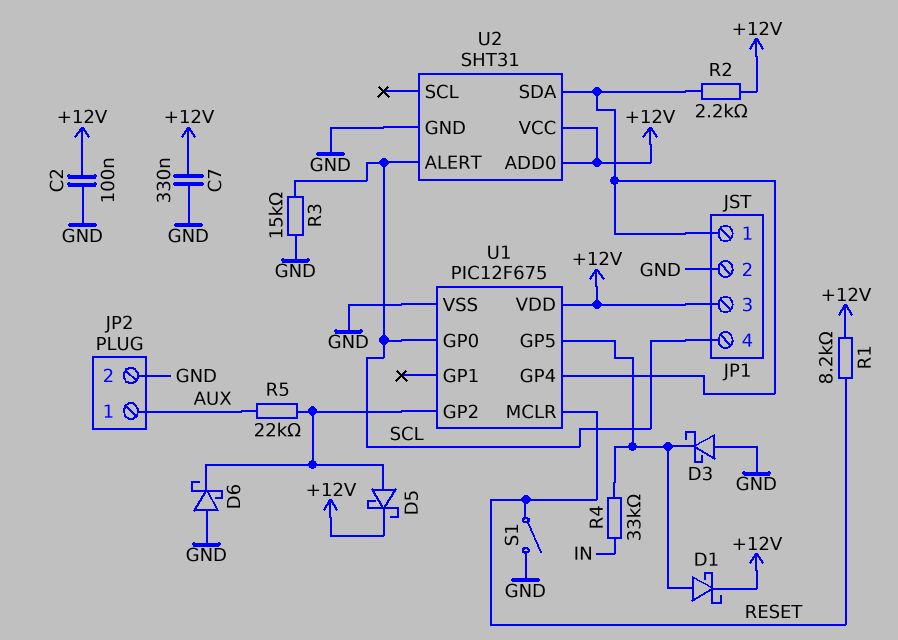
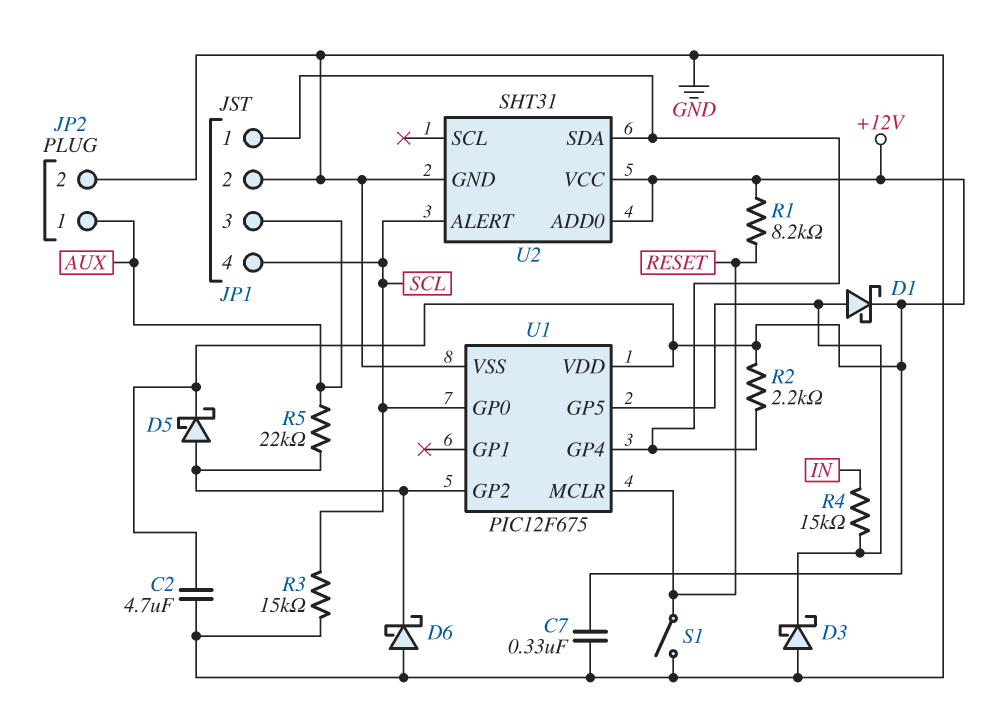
C2: 100nF (+12V, GND) -> 4.7uF (+12V, GND)
JP1 pin 3: +12V -> AUX
R4: 33k (IN, U1/GP5) -> 15k (IN, U1/GP5)

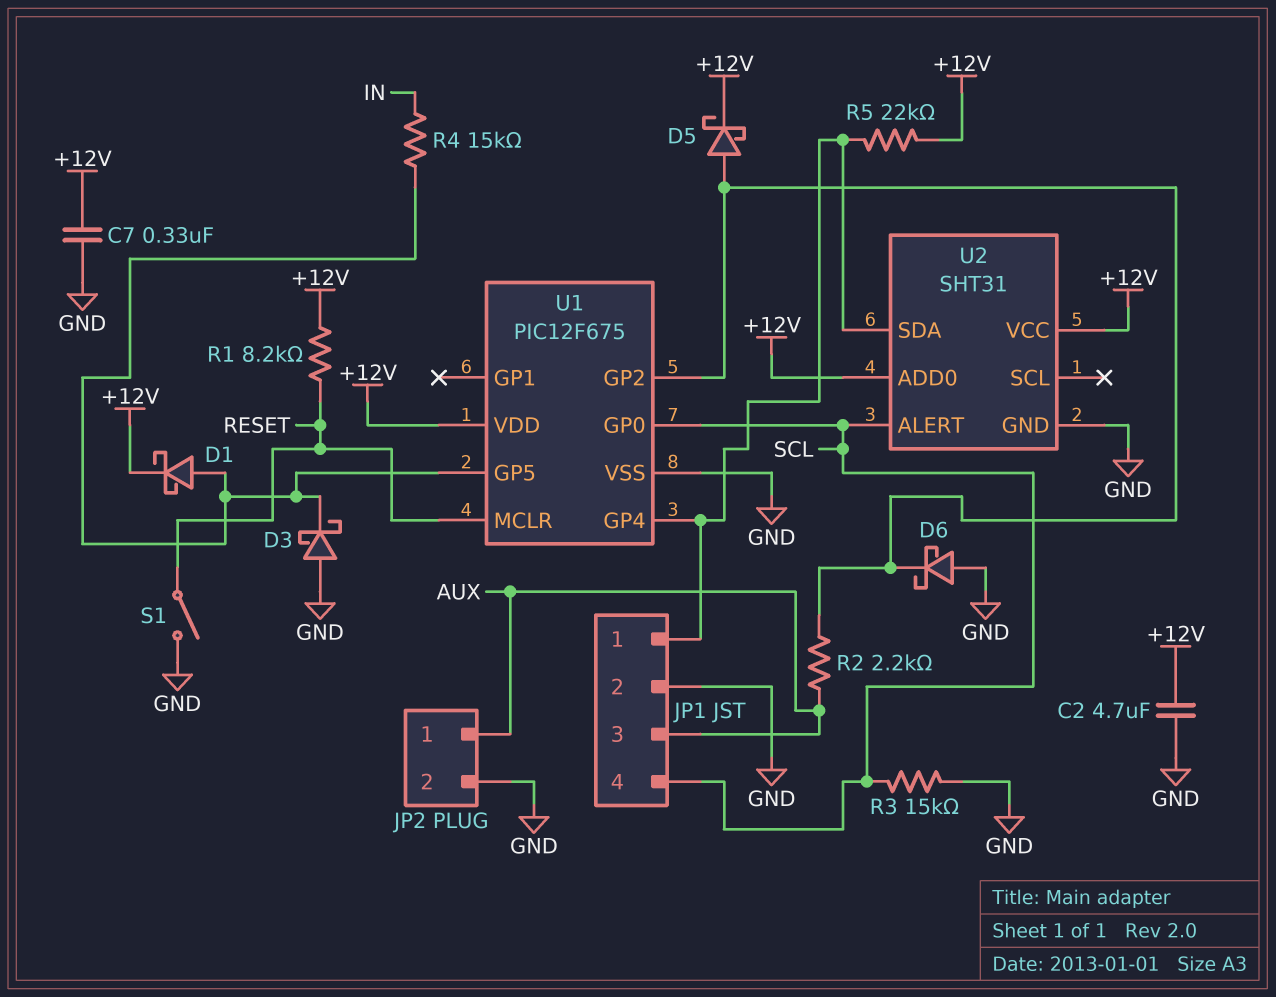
R2: 2.2k (+12V, JP1/1) -> 2.2k (AUX, U1/GP2)
R5: 22k (AUX, U1/GP2) -> 22k (+12V, JP1/1)

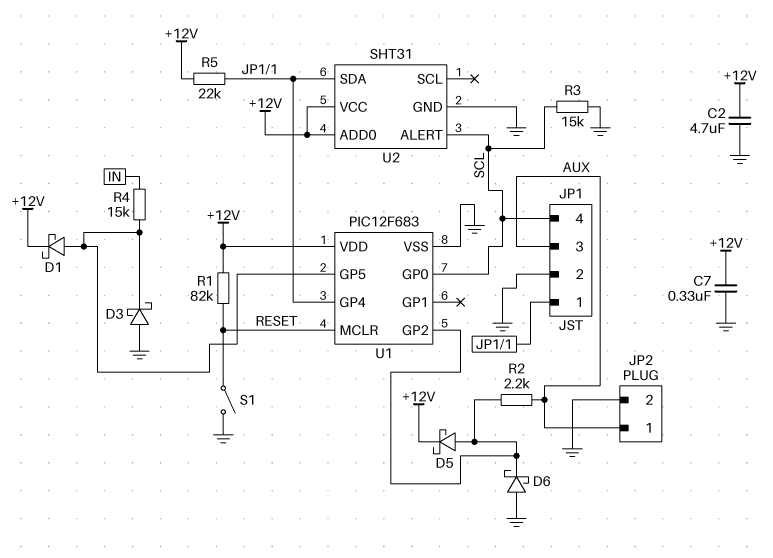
R1: 8.2k (+12V, RESET) -> 82k (+12V, RESET)
U1: PIC12F675 -> PIC12F683

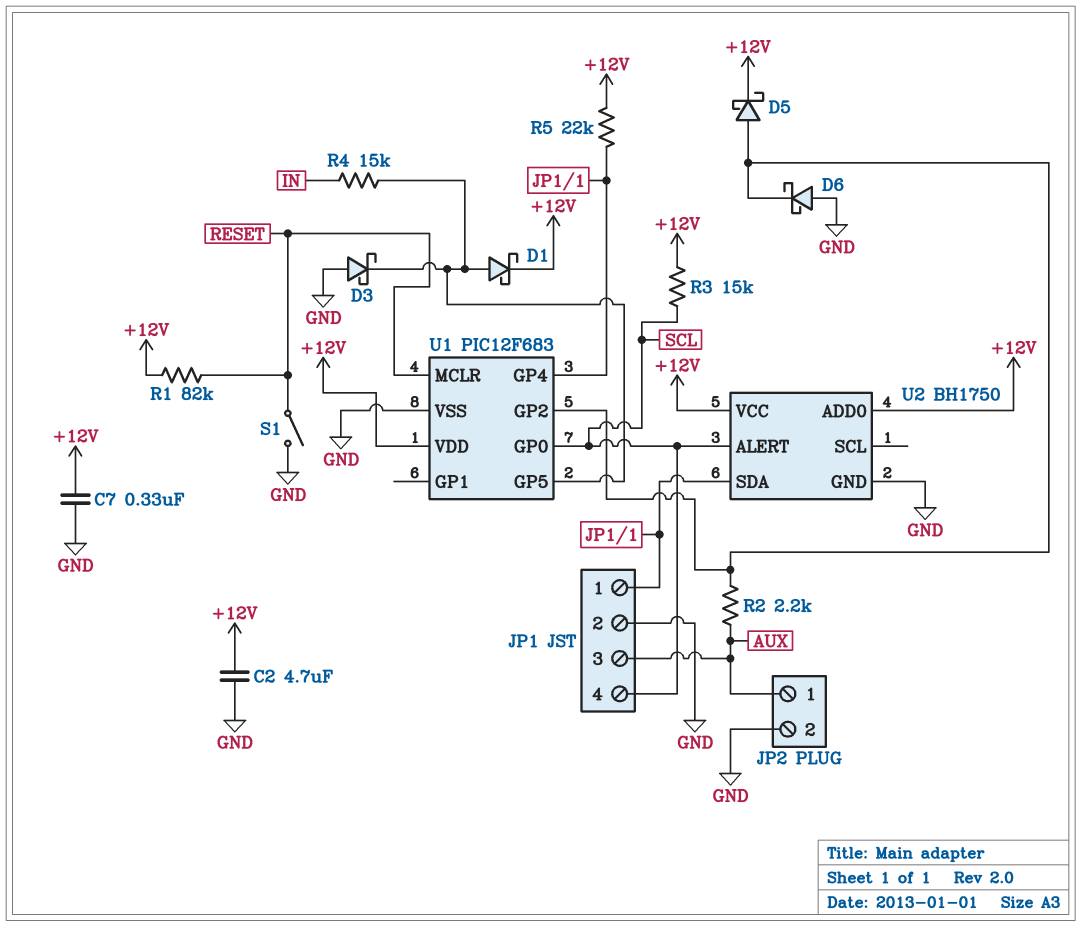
R3: 15k (GND, SCL) -> 15k (+12V, SCL)
U2: SHT31 -> BH1750

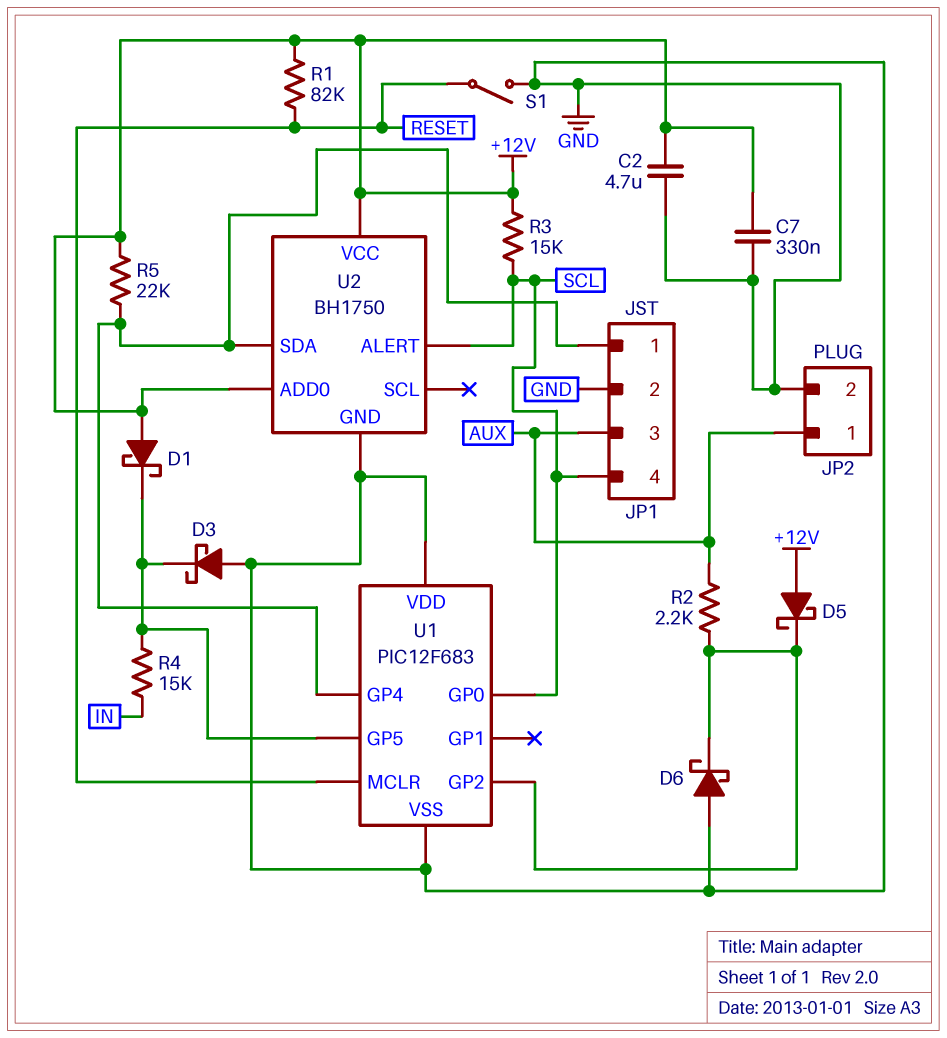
D1: schottky (A U1/GP5, K +12V) -> schottky (A +12V, K U1/GP5)
D5: schottky (A U1/GP2, K +12V) -> schottky (A +12V, K U1/GP2)
U1 pin VDD: +12V -> GND

